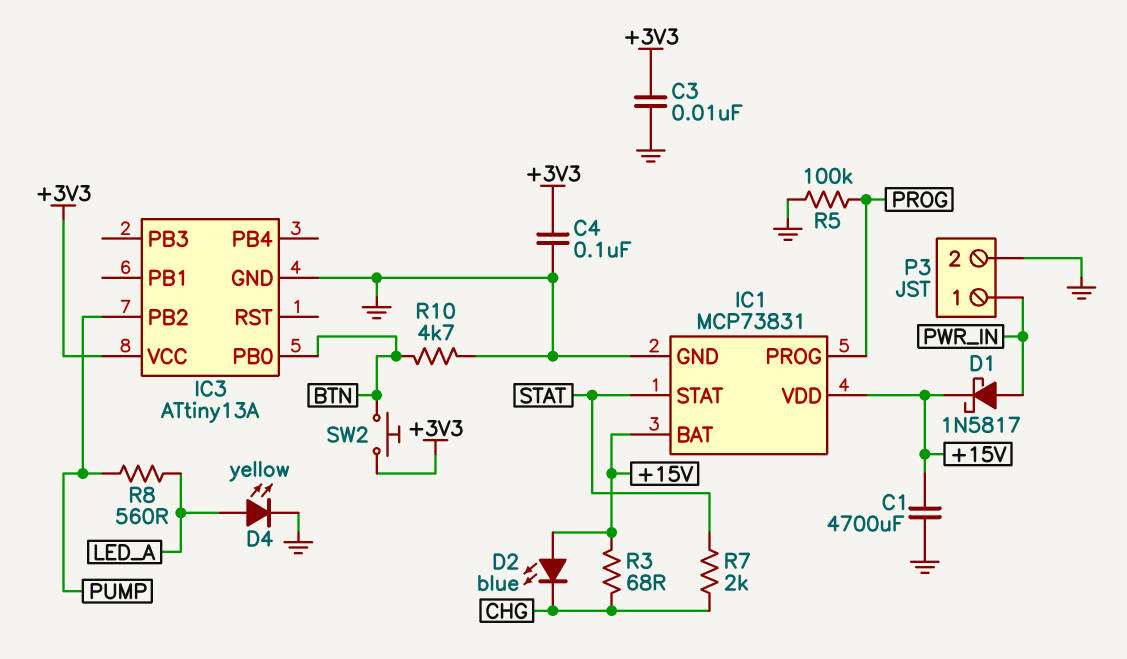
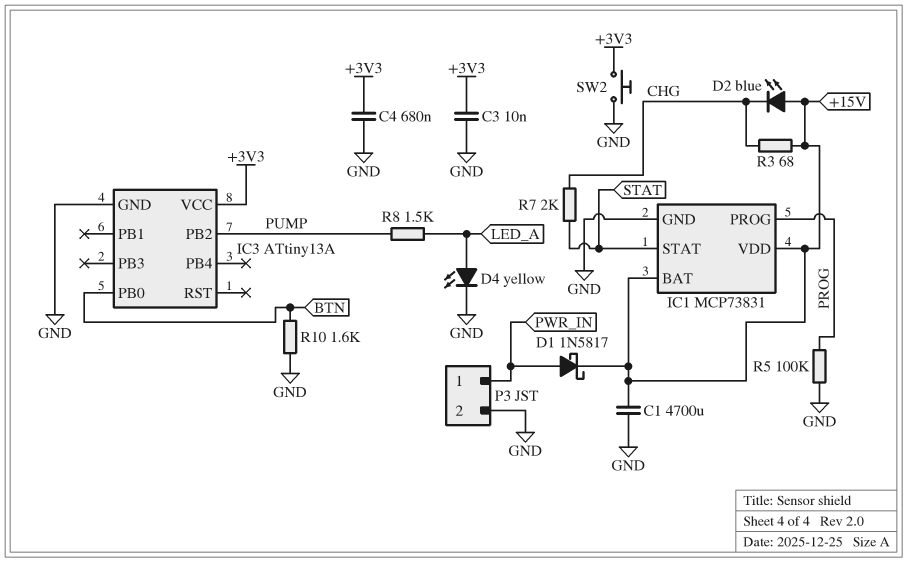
C4: 100nF (+3V3, GND) -> 680nF (+3V3, GND)
R8: 560 (LED_A, PUMP) -> 1.5k (LED_A, PUMP)
R10: 4.7k (BTN, GND) -> 1.6k (BTN, GND)
SW2: button (+3V3, BTN) -> button (+3V3, GND)

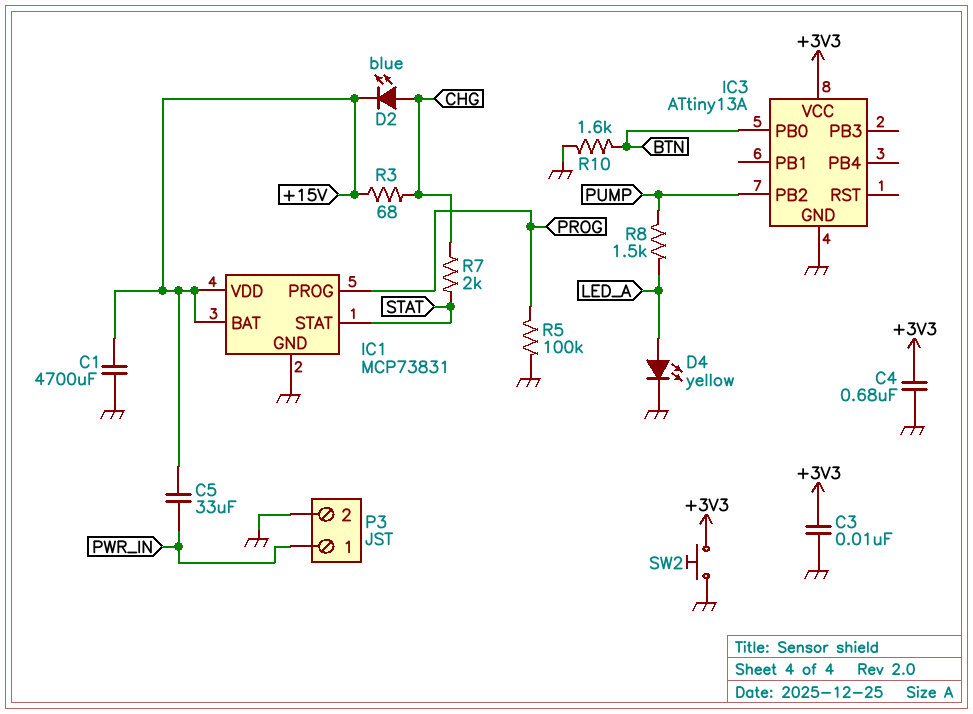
C5: none -> 33uF (+15V, PWR_IN)
D1: schottky 1N5817 (A PWR_IN, K +15V) -> none
D2: LED blue (A +15V, K CHG) -> LED blue (A CHG, K +15V)

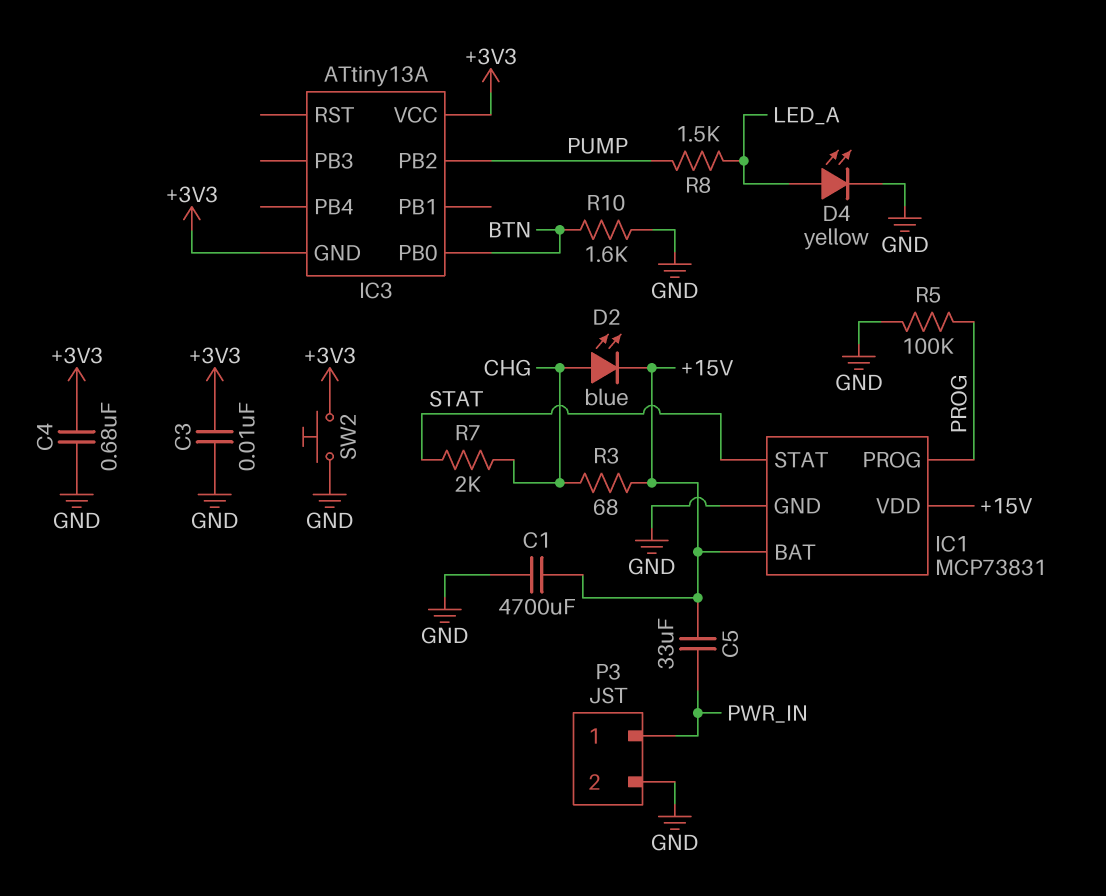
IC3 pin GND: GND -> +3V3

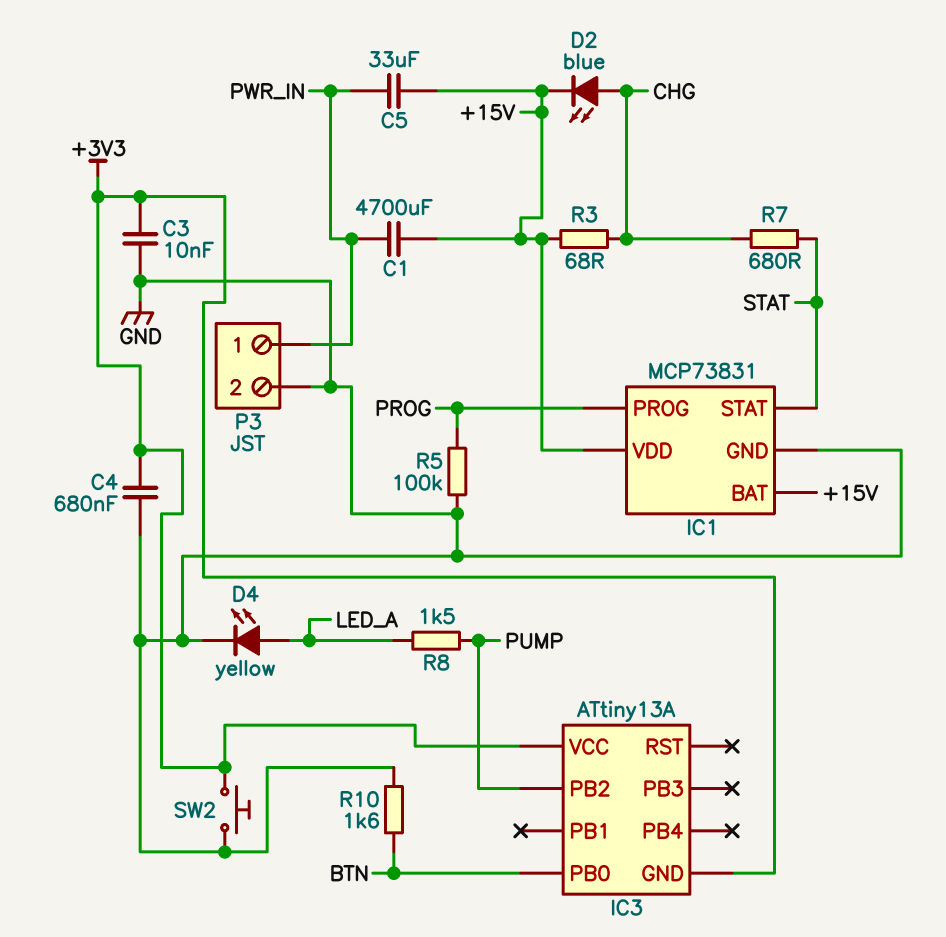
C1: 4700uF (+15V, GND) -> 4700uF (+15V, PWR_IN)
R7: 2k (CHG, STAT) -> 680 (CHG, STAT)

